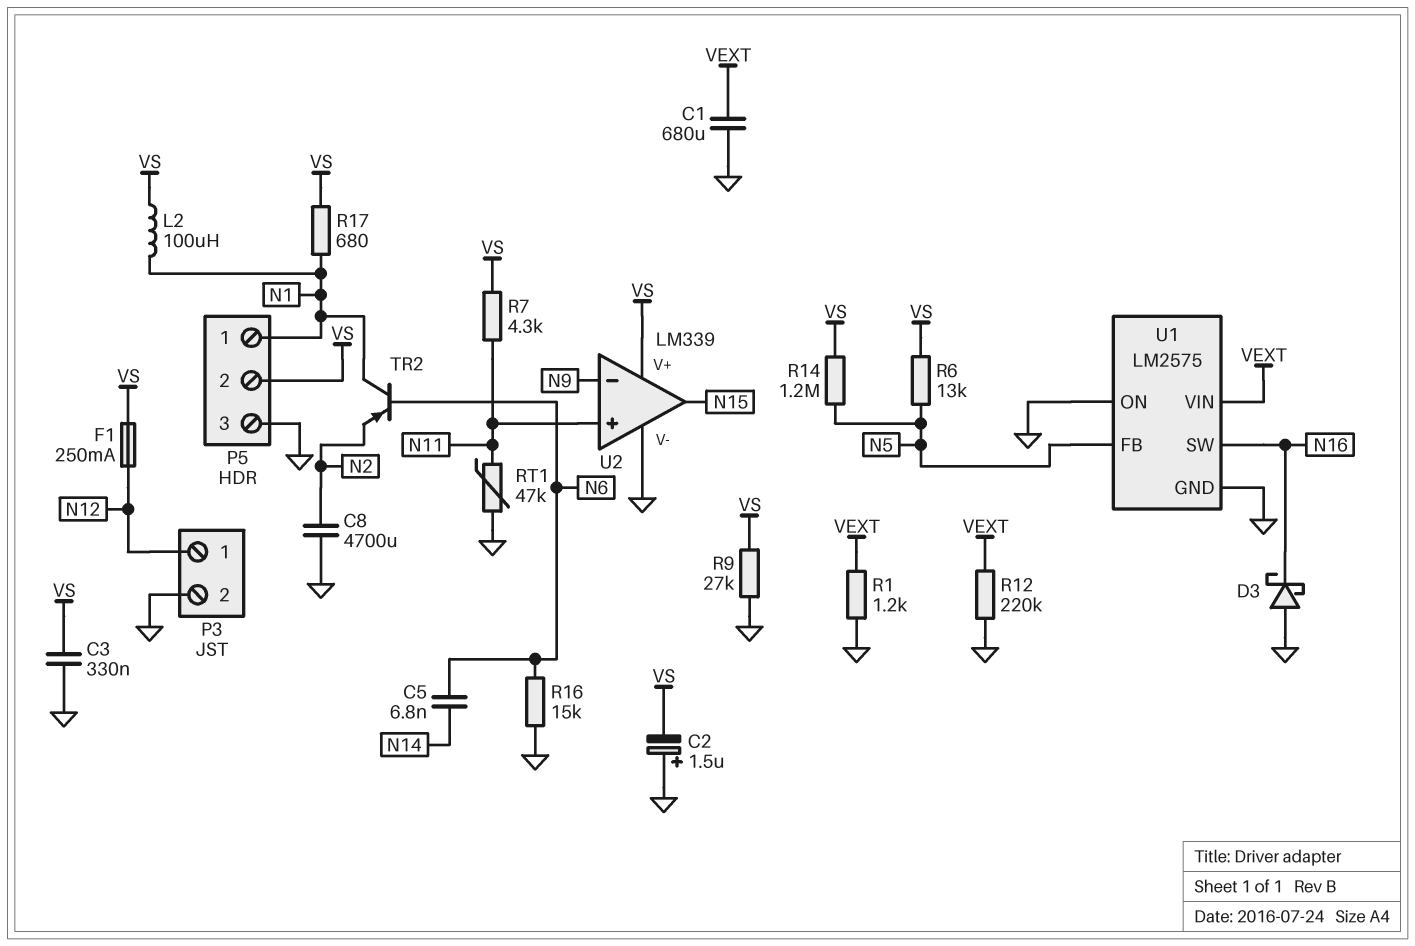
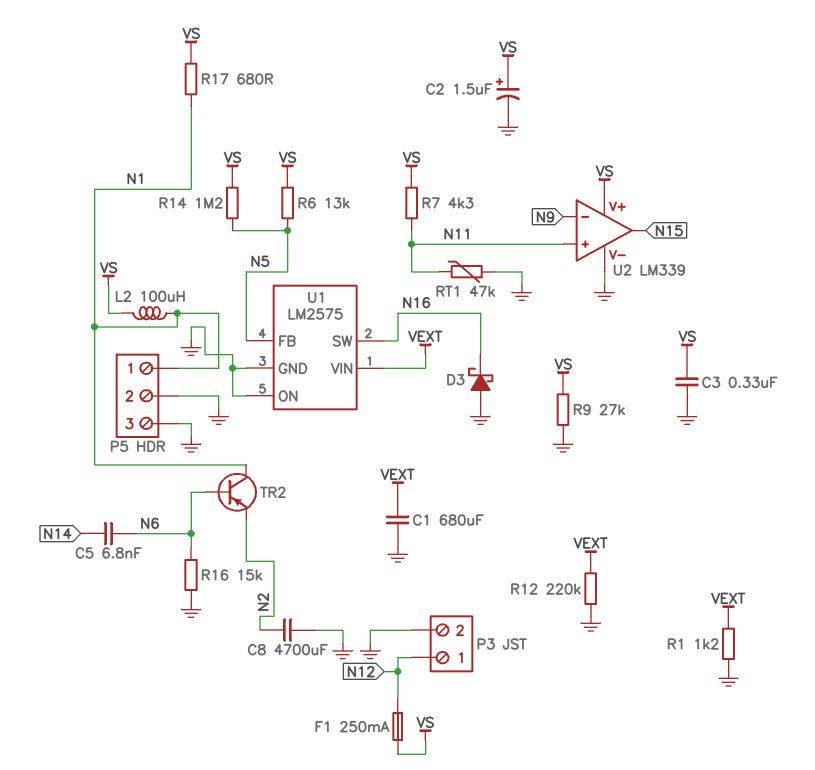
C2: 1.5uF (plus GND, minus VS) -> 1.5uF (plus VS, minus GND)
P5 pin 2: VS -> GND

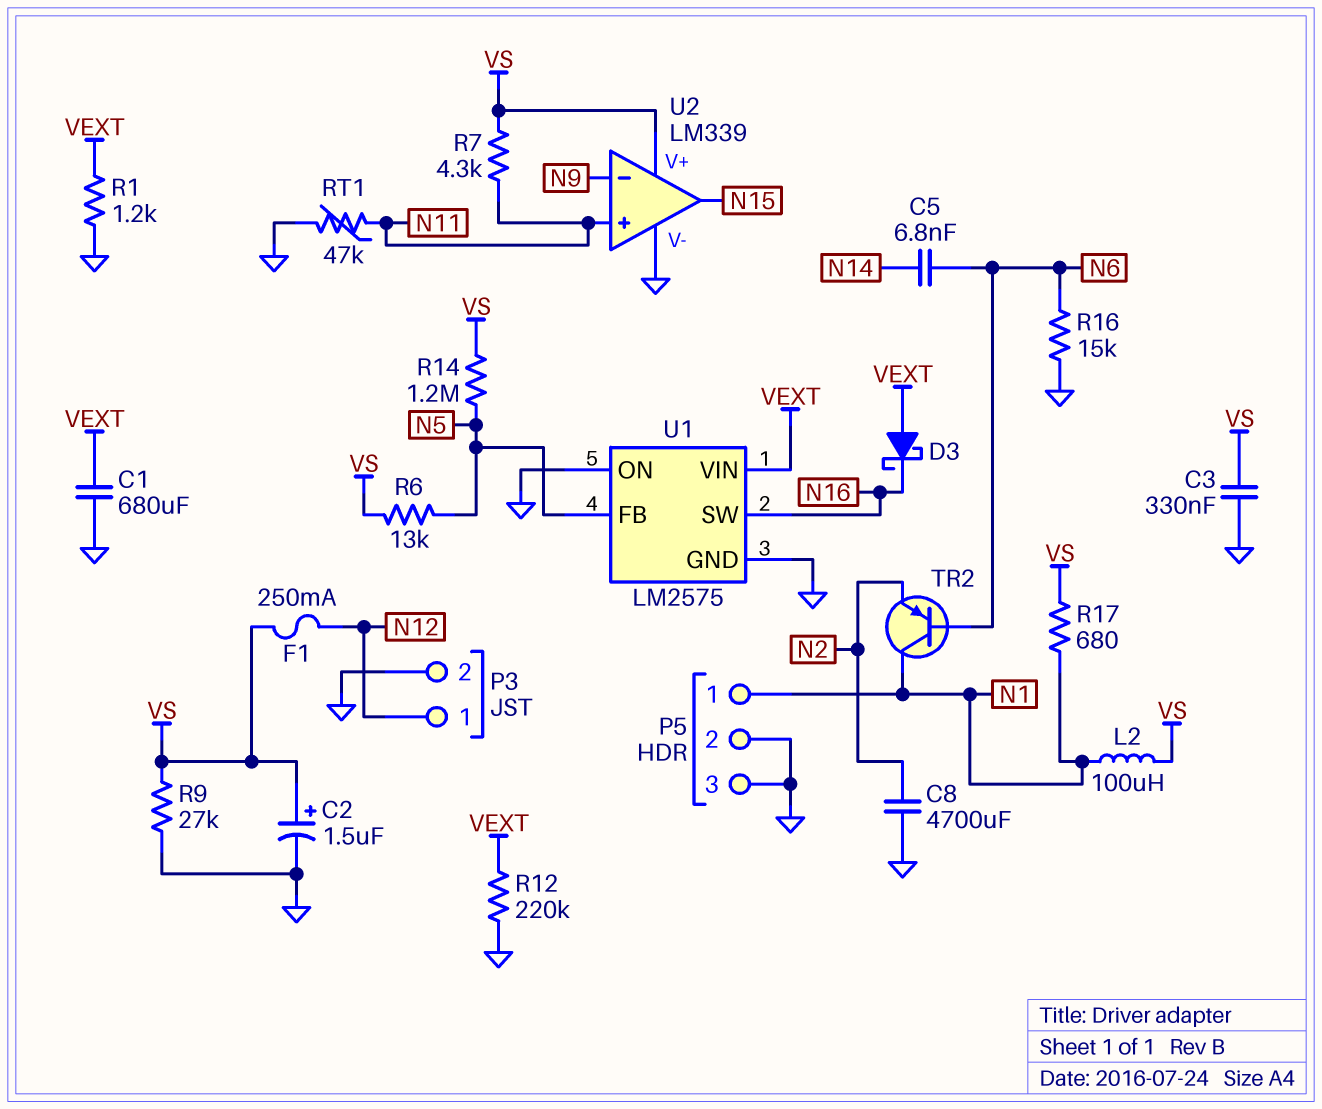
D3: schottky (A GND, K N16) -> schottky (A VEXT, K N16)

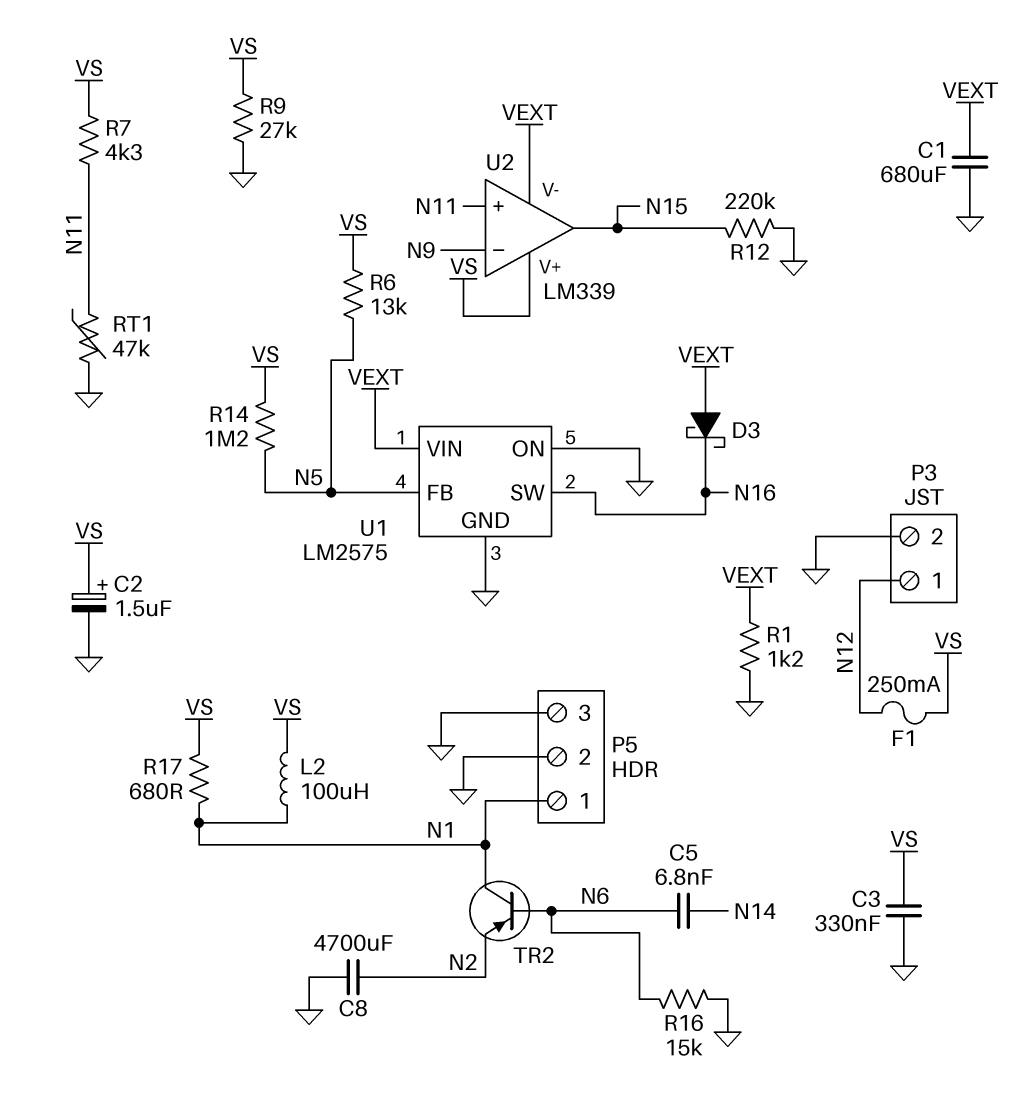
R12: 220k (GND, VEXT) -> 220k (GND, N15)
U2 pin V-: GND -> VEXT

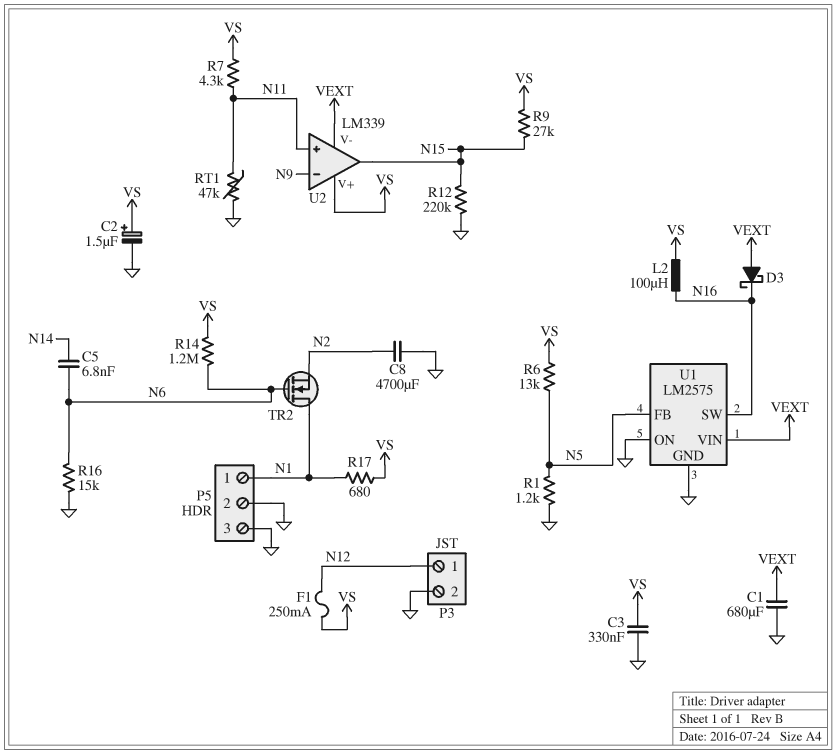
L2: 100uH (N1, VS) -> 100uH (N16, VS)
R1: 1.2k (GND, VEXT) -> 1.2k (GND, N5)
R9: 27k (GND, VS) -> 27k (N15, VS)
R14: 1.2M (N5, VS) -> 1.2M (N6, VS)
TR2: PNP (B N6, C N1, E N2) -> NMOS (G N6, D N1, S N2)

